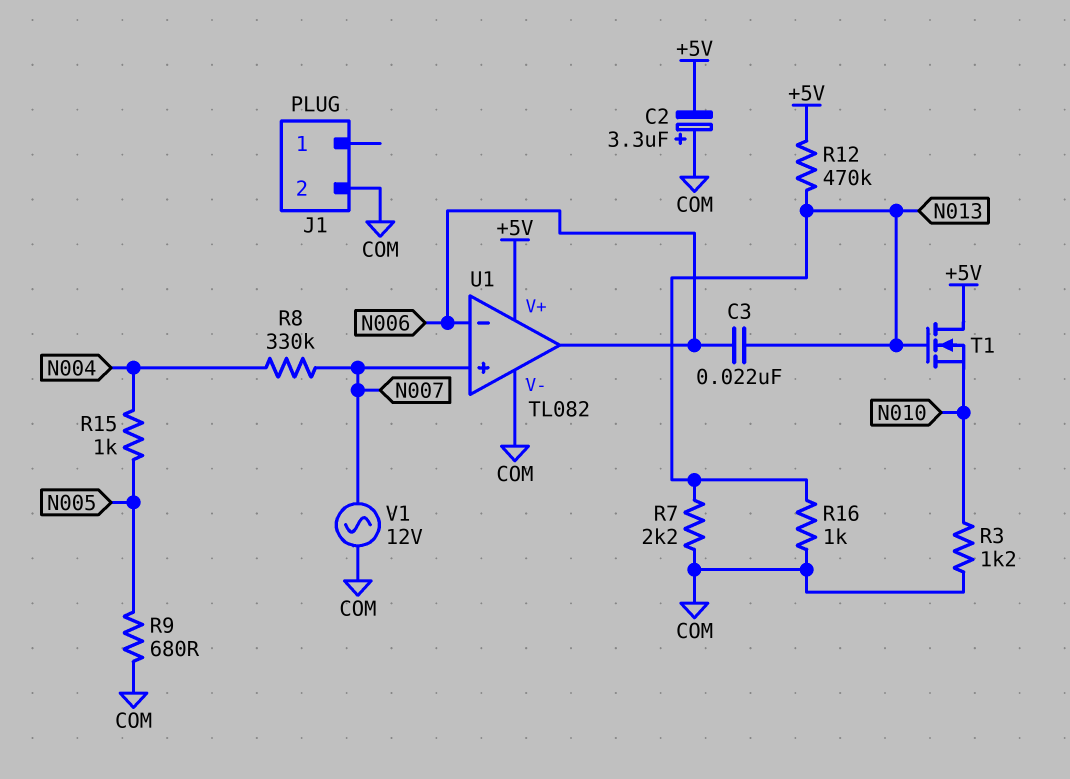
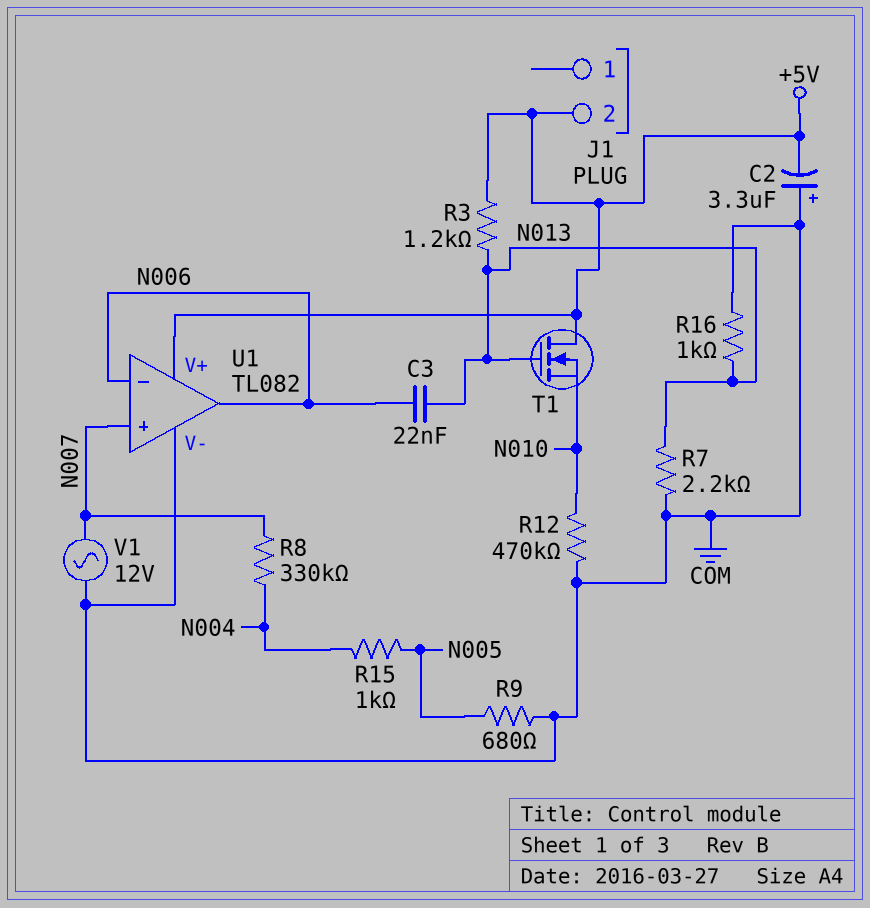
J1 pin 2: COM -> +5V
R3: 1.2k (COM, N010) -> 1.2k (+5V, N013)
R12: 470k (+5V, N013) -> 470k (COM, N010)

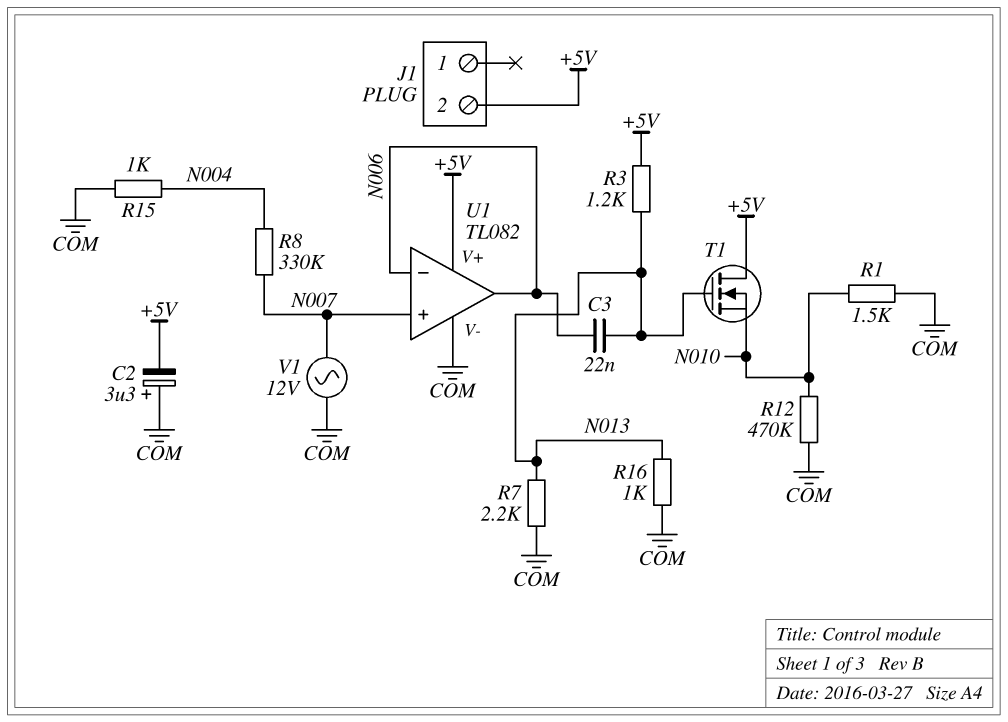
R1: none -> 1.5k (COM, N010)
R9: 680 (COM, N005) -> none
R15: 1k (N004, N005) -> 1k (COM, N004)

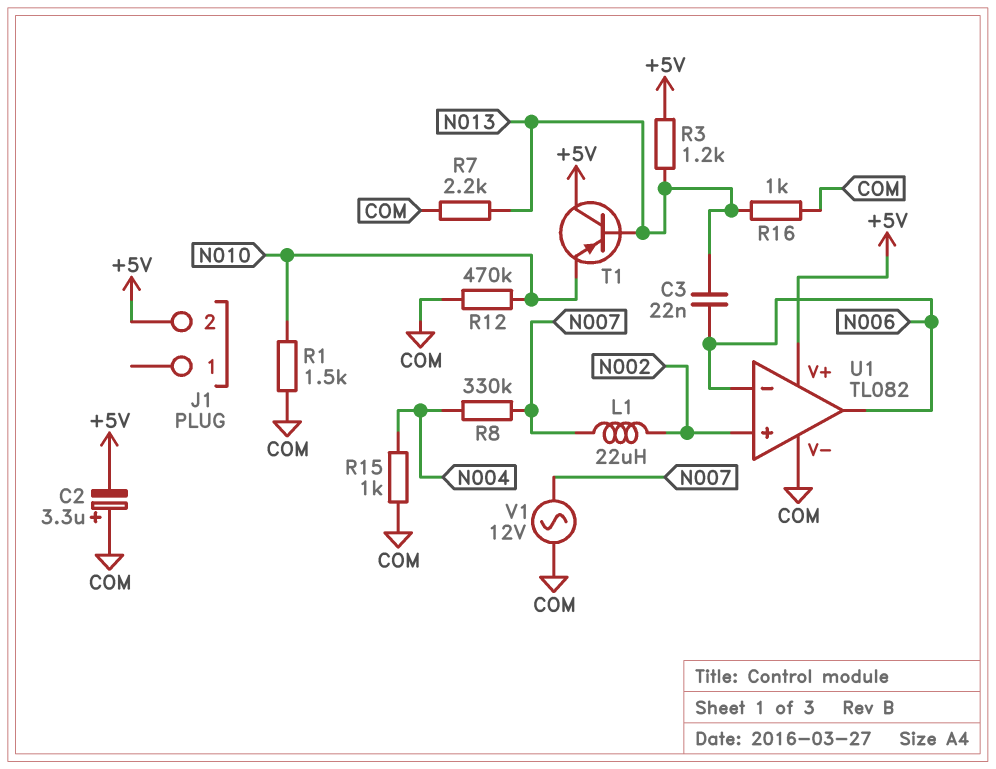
L1: none -> 22uH (N002, N007)
T1: NMOS (G N013, D +5V, S N010) -> PNP (B N013, C +5V, E N010)
U1 pin in+: N007 -> N002

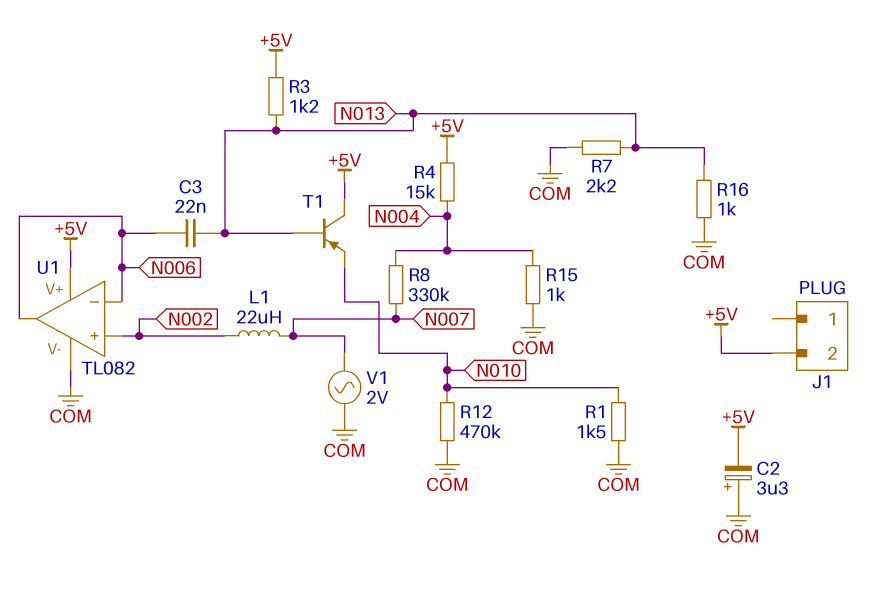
R4: none -> 15k (+5V, N004)
V1: AC 12V (COM, N007) -> AC 2V (COM, N007)

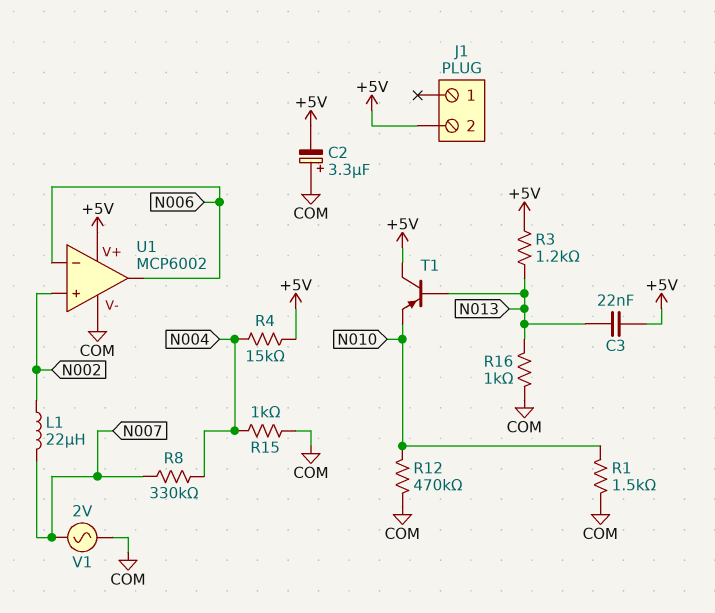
C3: 22nF (N006, N013) -> 22nF (+5V, N013)
R7: 2.2k (COM, N013) -> none
U1: TL082 -> MCP6002

